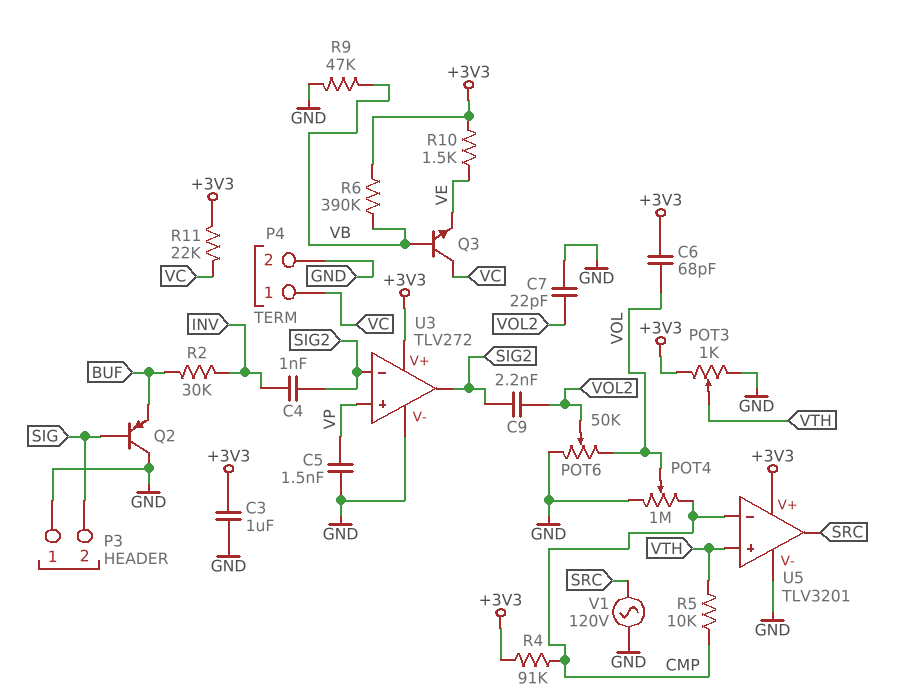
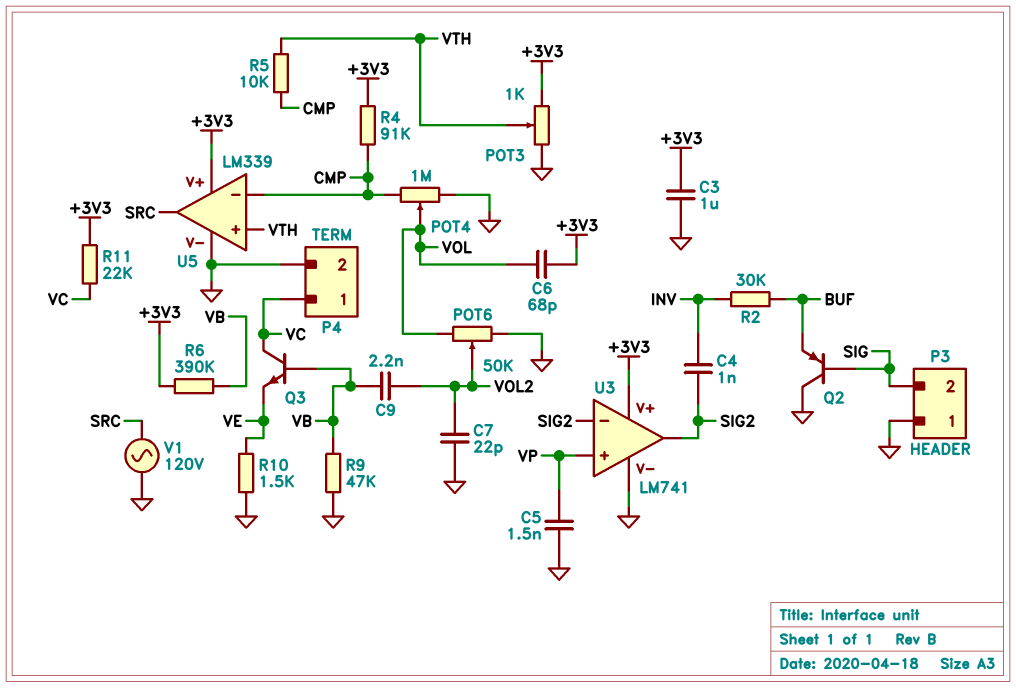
C9: 2.2nF (SIG2, VOL2) -> 2.2nF (VB, VOL2)
R10: 1.5k (+3V3, VE) -> 1.5k (GND, VE)
U3: TLV272 -> LM741
U5: TLV3201 -> LM339

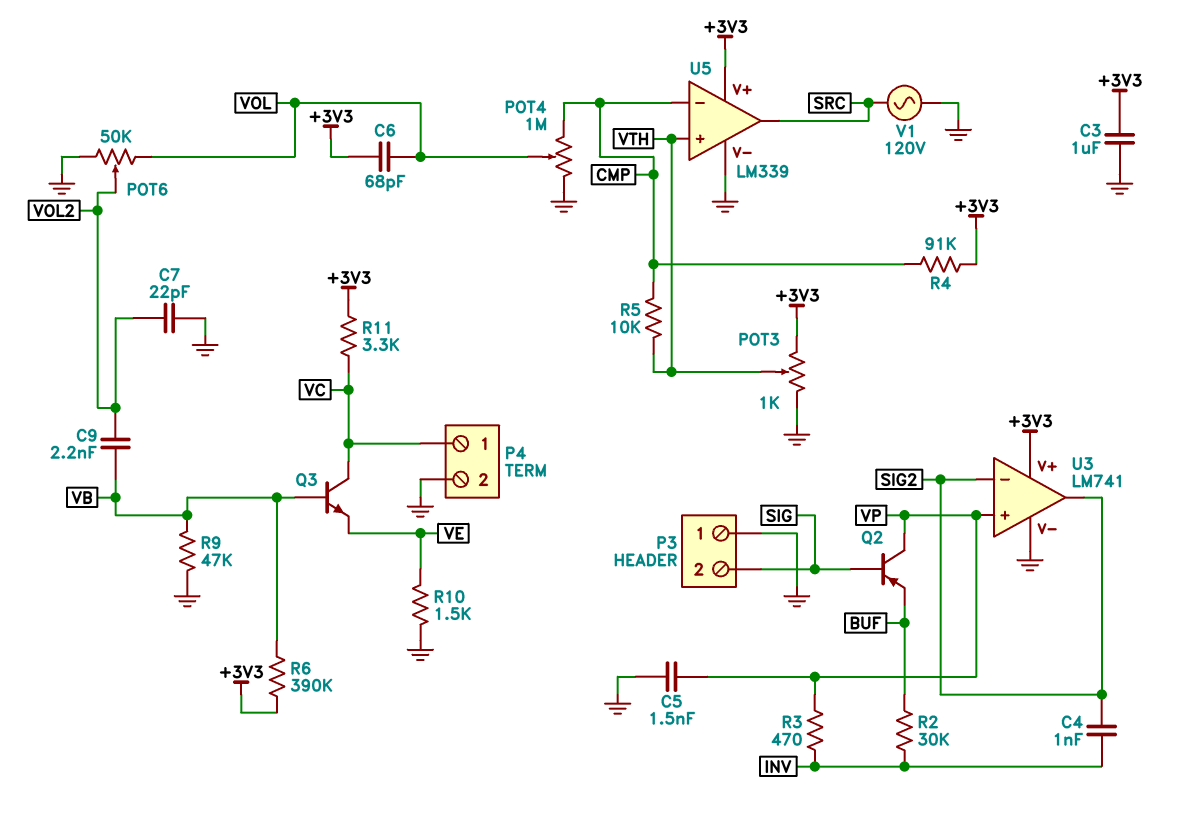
Q2: PNP (B SIG, C GND, E BUF) -> PNP (B SIG, C VP, E BUF)
R3: none -> 470 (INV, VP)
R11: 22k (+3V3, VC) -> 3.3k (+3V3, VC)

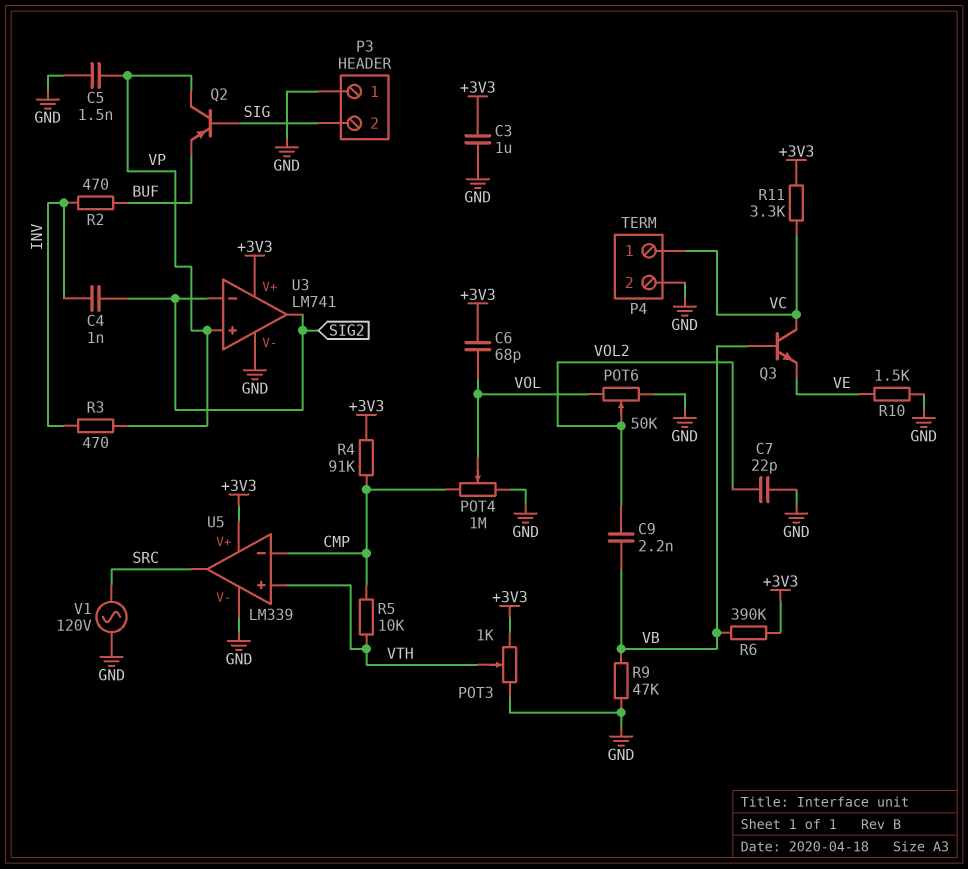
R2: 30k (BUF, INV) -> 470 (BUF, INV)

